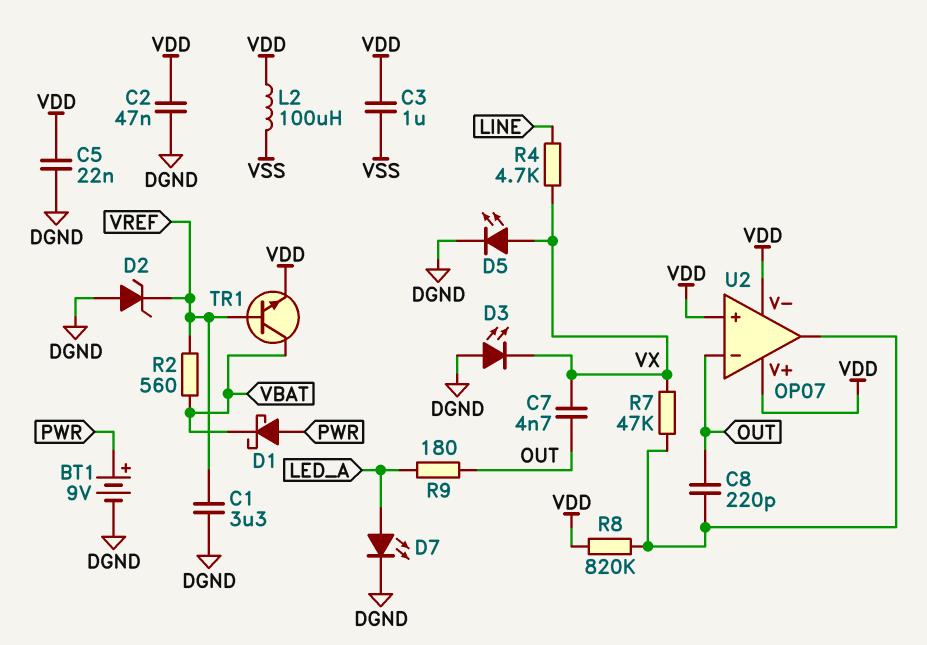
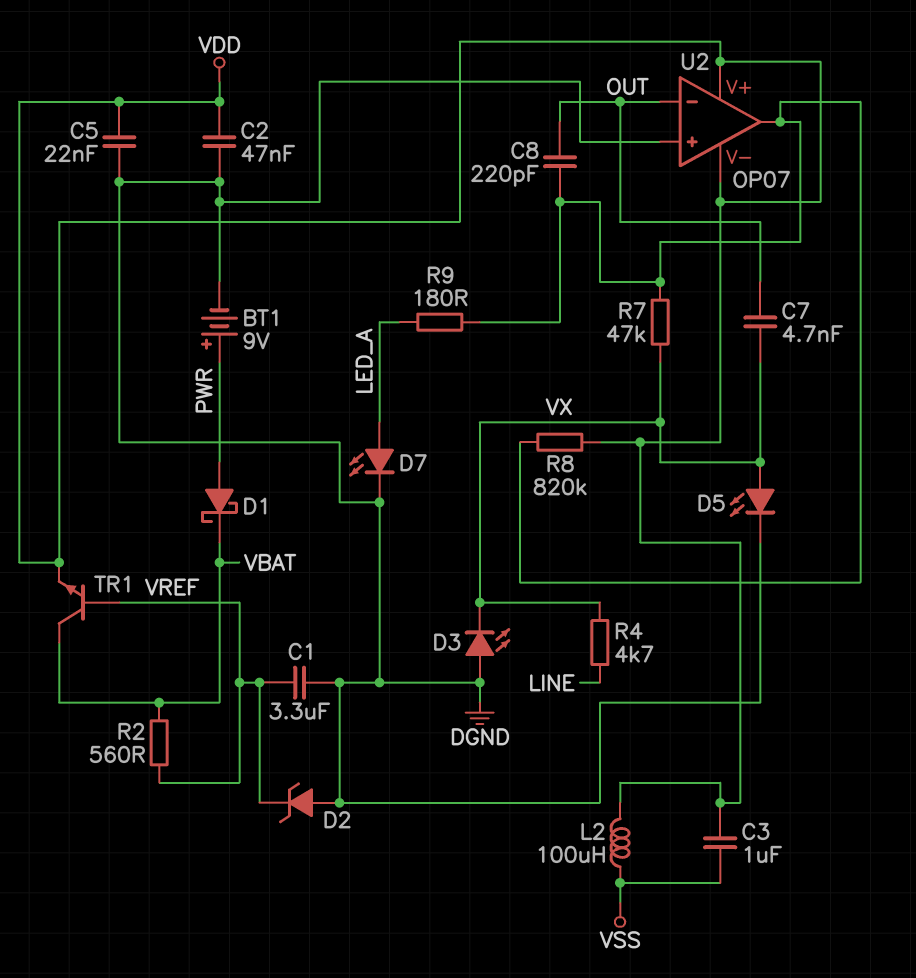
R9: 180 (LED_A, OUT) -> 180 (LED_A, U2/out)
U2 pin in+: VDD -> DGND

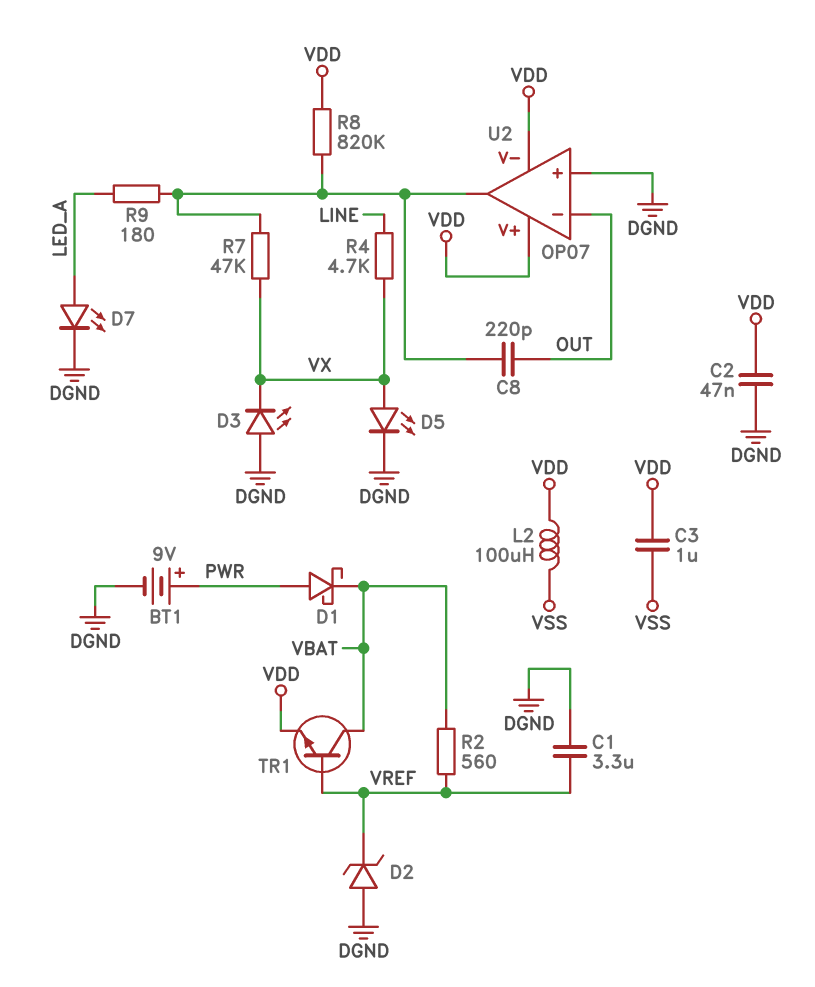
C5: 22nF (DGND, VDD) -> none
C7: 4.7nF (OUT, VX) -> none

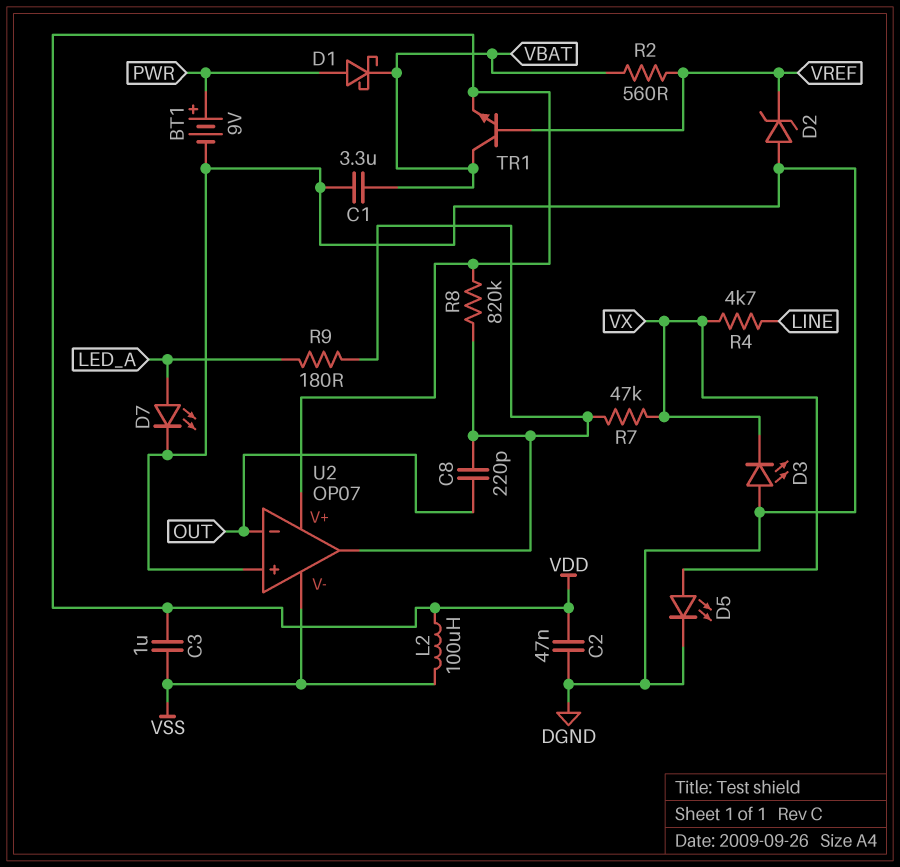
C1: 3.3uF (DGND, VREF) -> 3.3uF (DGND, VBAT)
U2 pin V-: VDD -> VSS

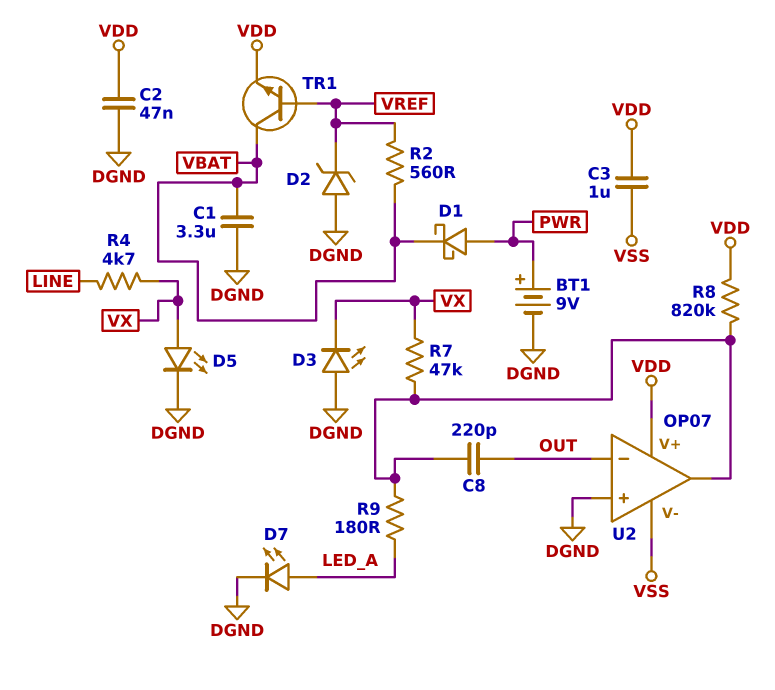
L2: 100uH (VDD, VSS) -> none

